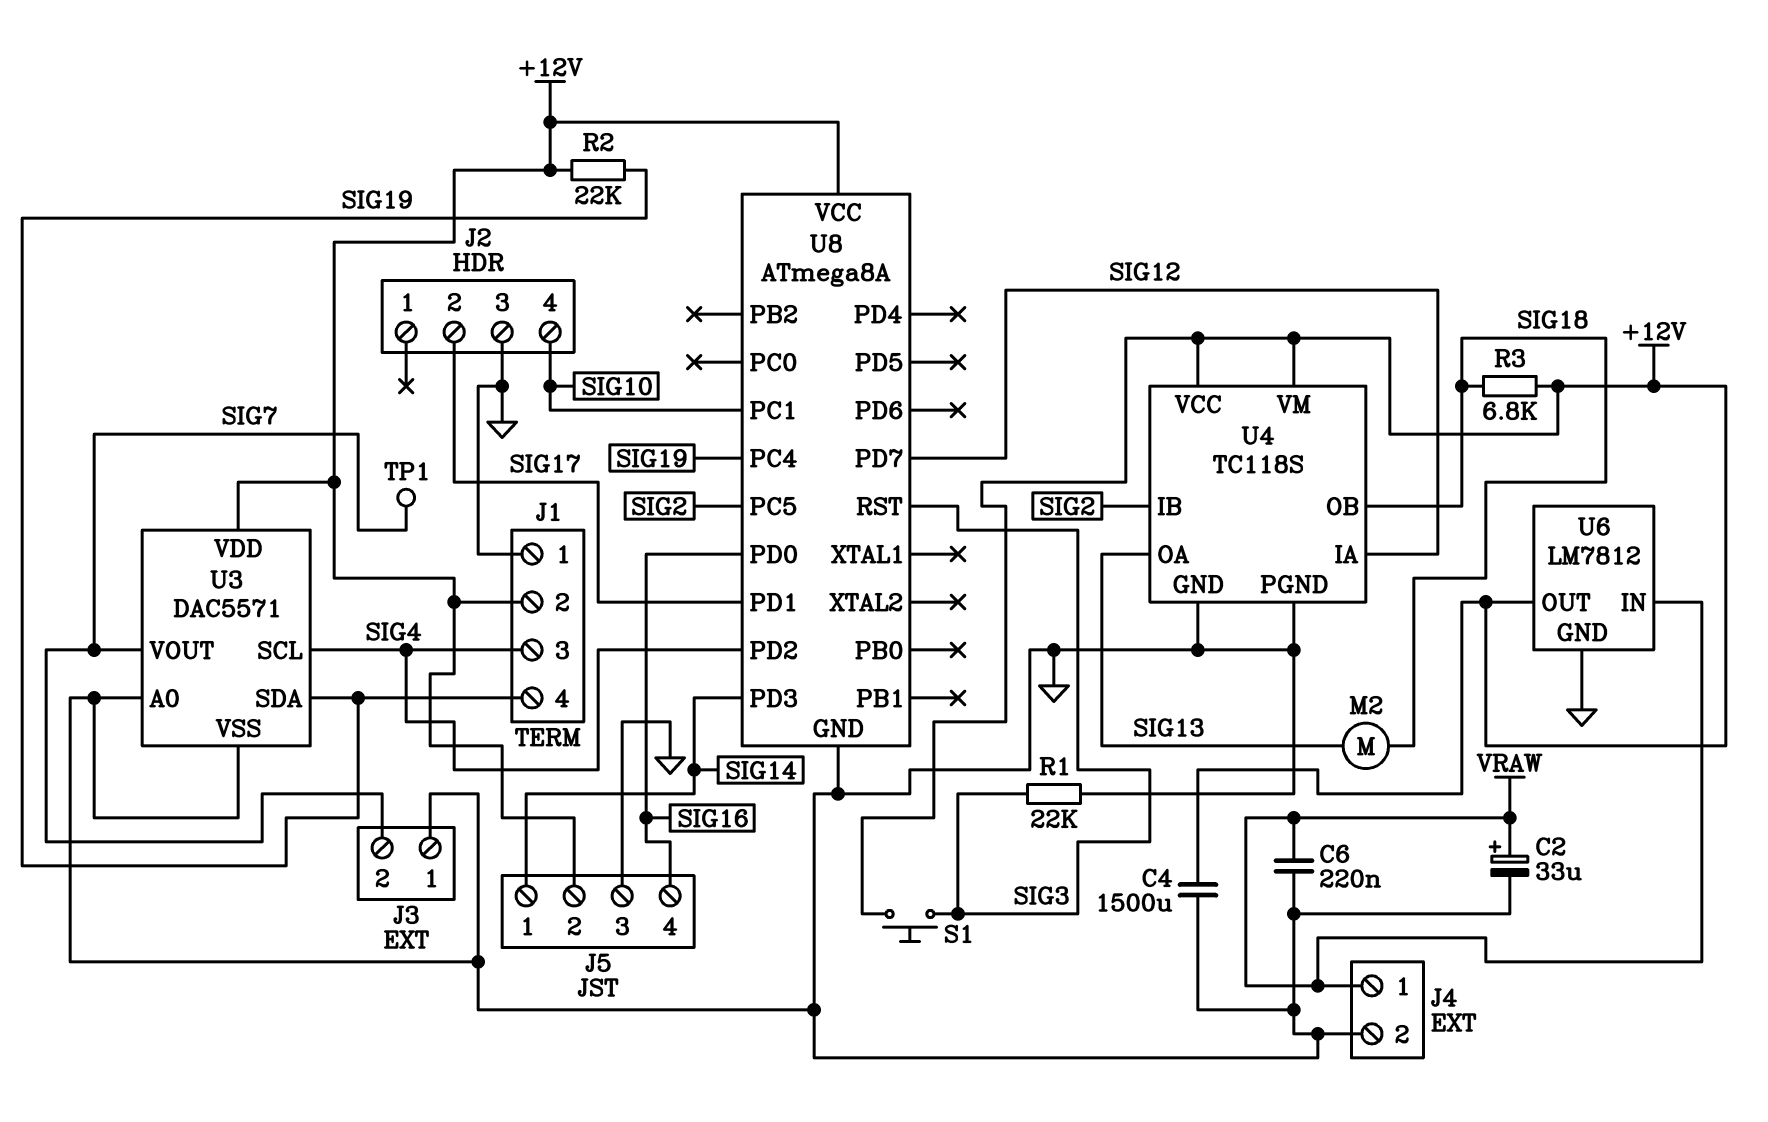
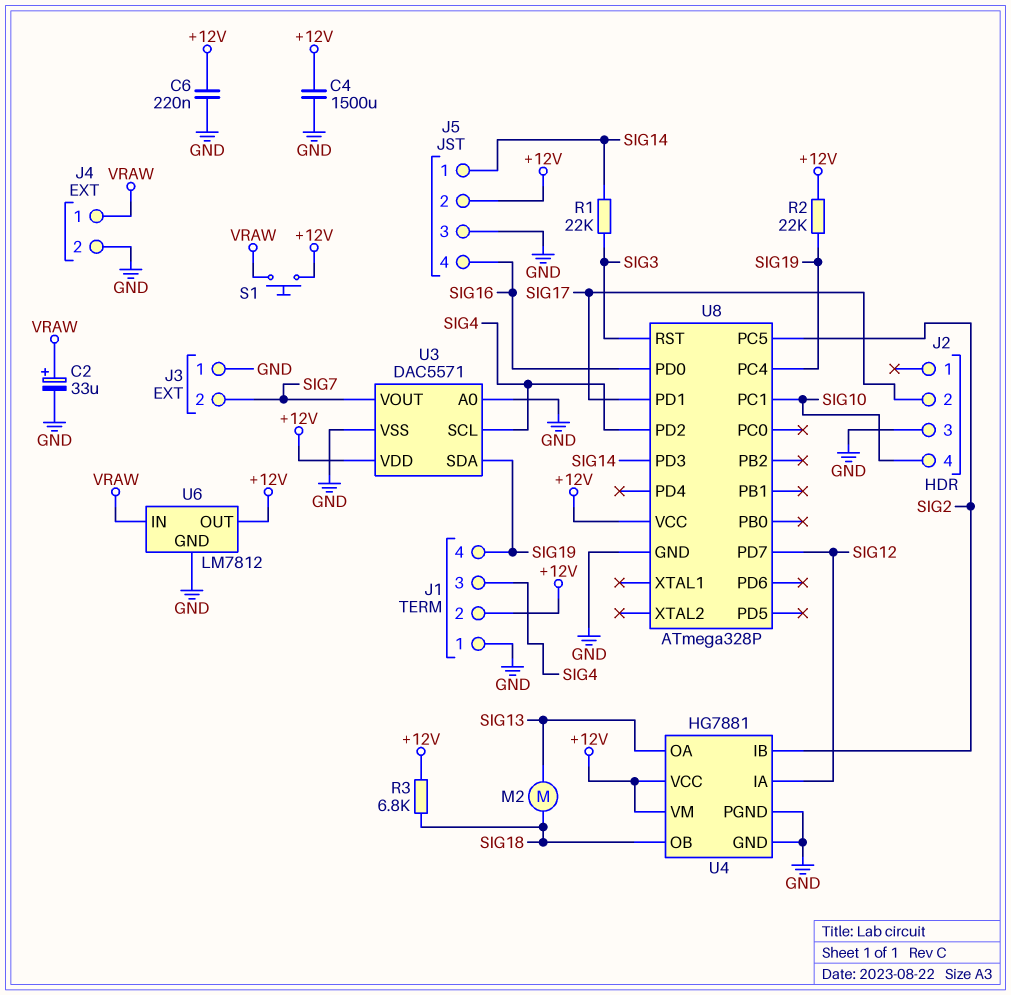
C6: 220nF (GND, VRAW) -> 220nF (+12V, GND)
R1: 22k (GND, SIG3) -> 22k (SIG3, SIG14)
S1: button (+12V, SIG3) -> button (+12V, VRAW)
TP1: test point (SIG7) -> none
U4: TC118S -> HG7881
U8: ATmega8A -> ATmega328P

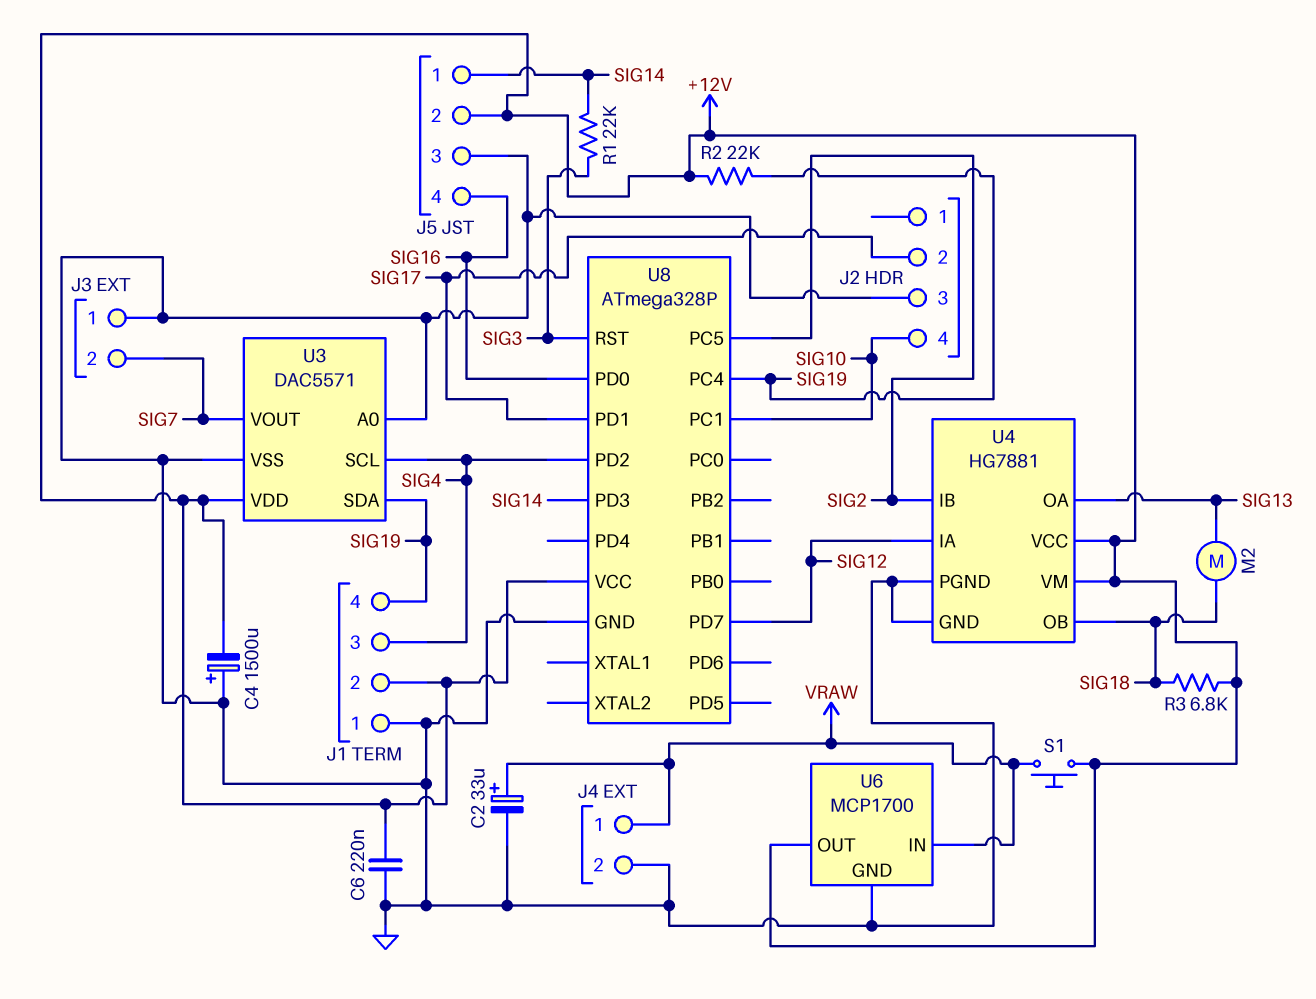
C4: 1500uF (+12V, GND) -> 1500uF (plus GND, minus +12V)
U6: LM7812 -> MCP1700

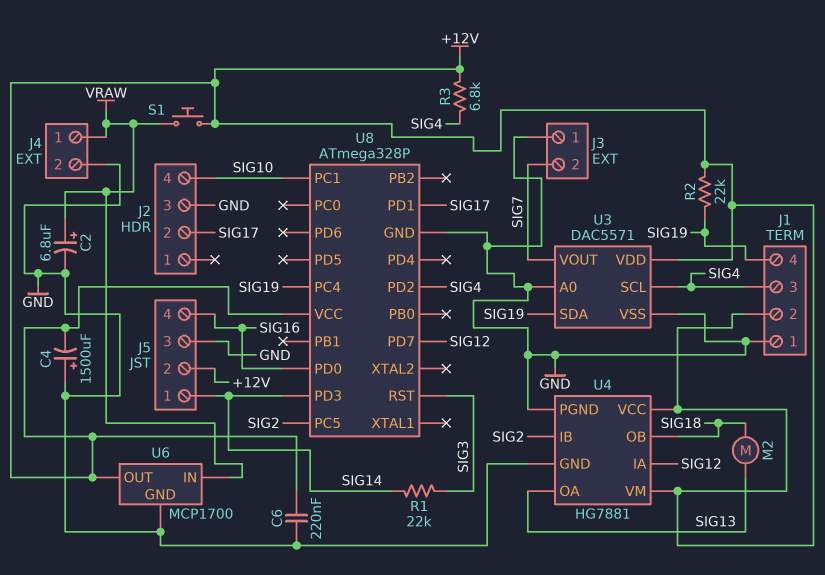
C2: 33uF (plus VRAW, minus GND) -> 6.8uF (plus VRAW, minus GND)
R3: 6.8k (+12V, SIG18) -> 6.8k (+12V, SIG4)

